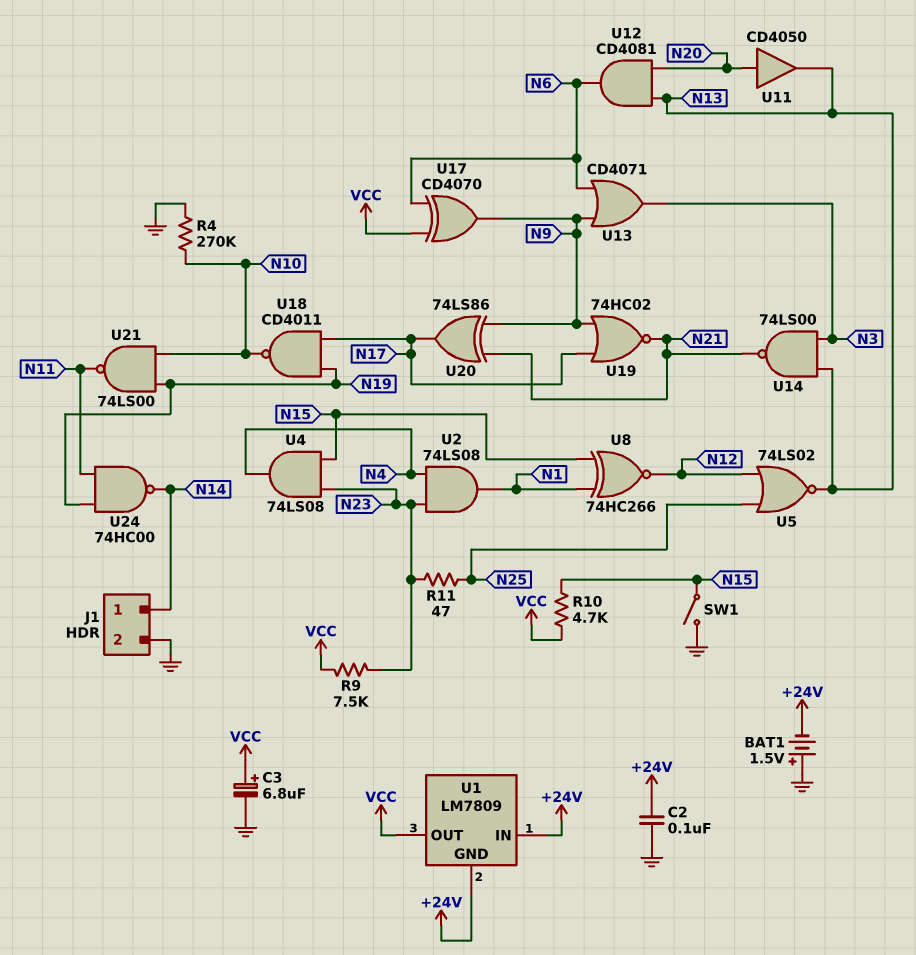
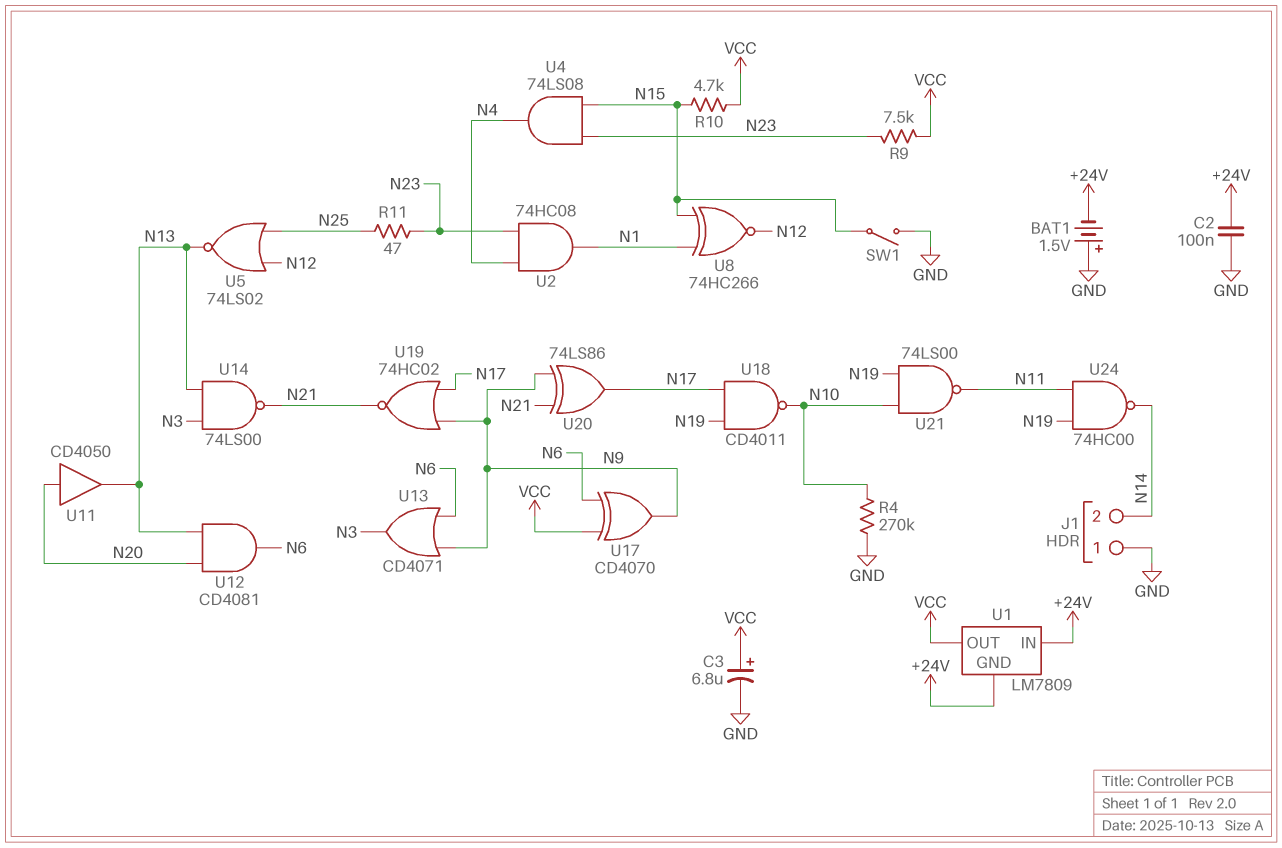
J1 pin 1: N14 -> GND
J1 pin 2: GND -> N14
U2: AND 74LS08 (in N4, in N23, out N1) -> AND 74HC08 (in N4, in N23, out N1)

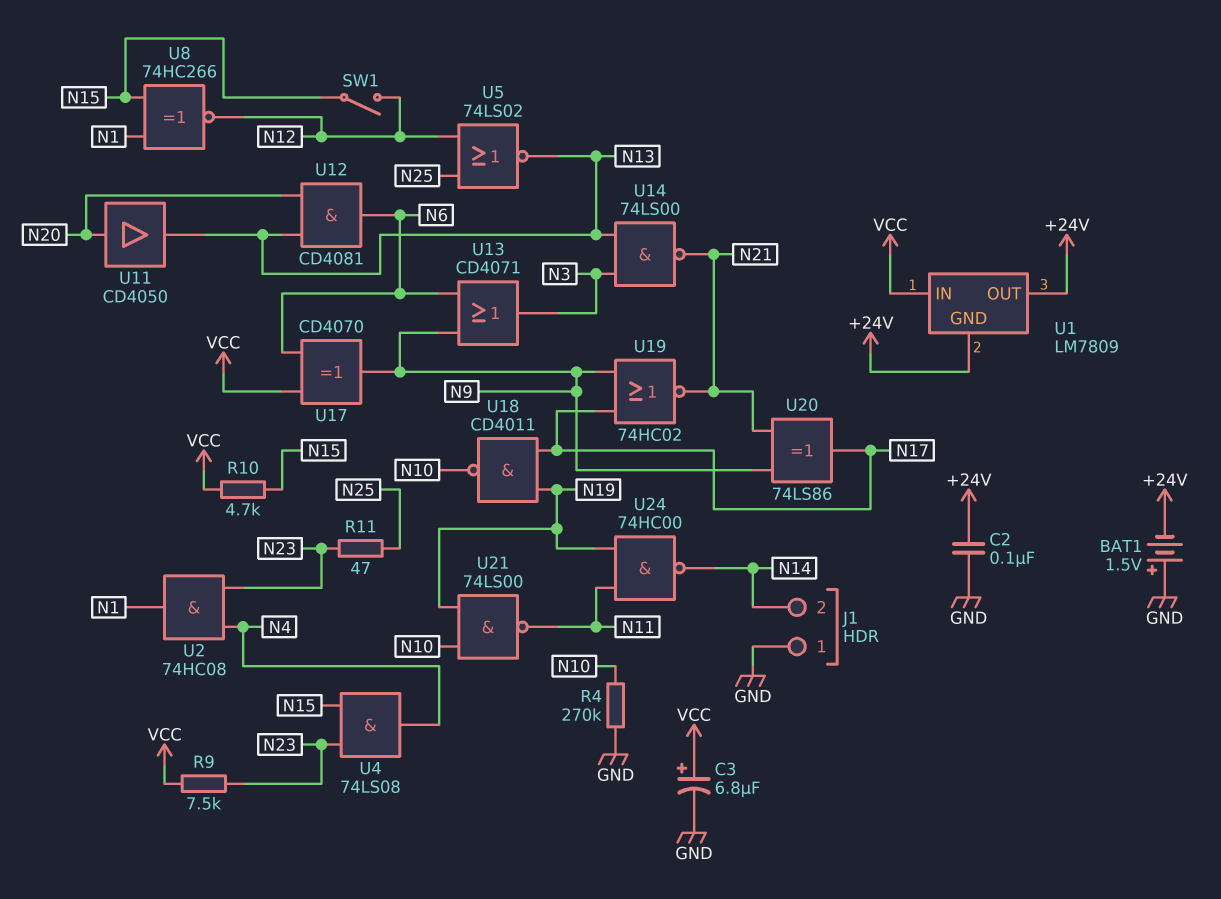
SW1: switch (GND, N15) -> switch (N12, N15)
U1 pin IN: +24V -> VCC
U1 pin OUT: VCC -> +24V

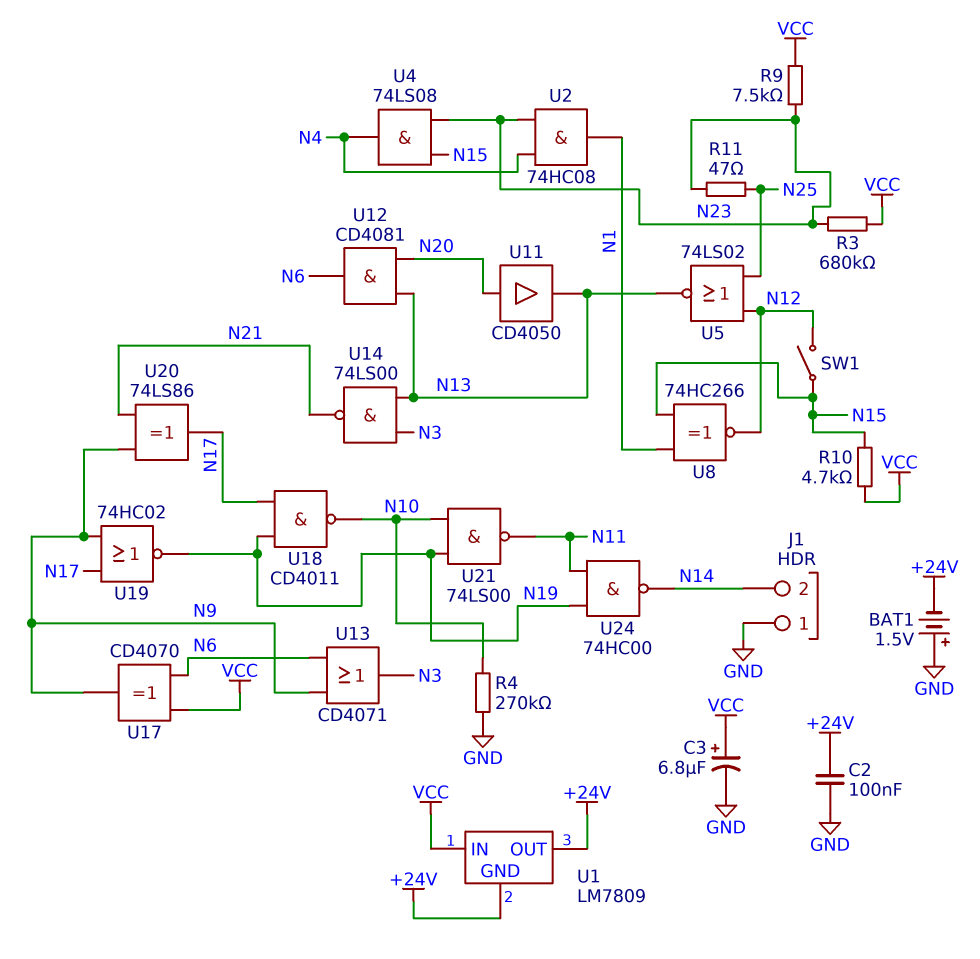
R3: none -> 680k (N23, VCC)
U19: NOR 74HC02 (in N9, in N17, out N21) -> NOR 74HC02 (in N9, in N17, out N19)

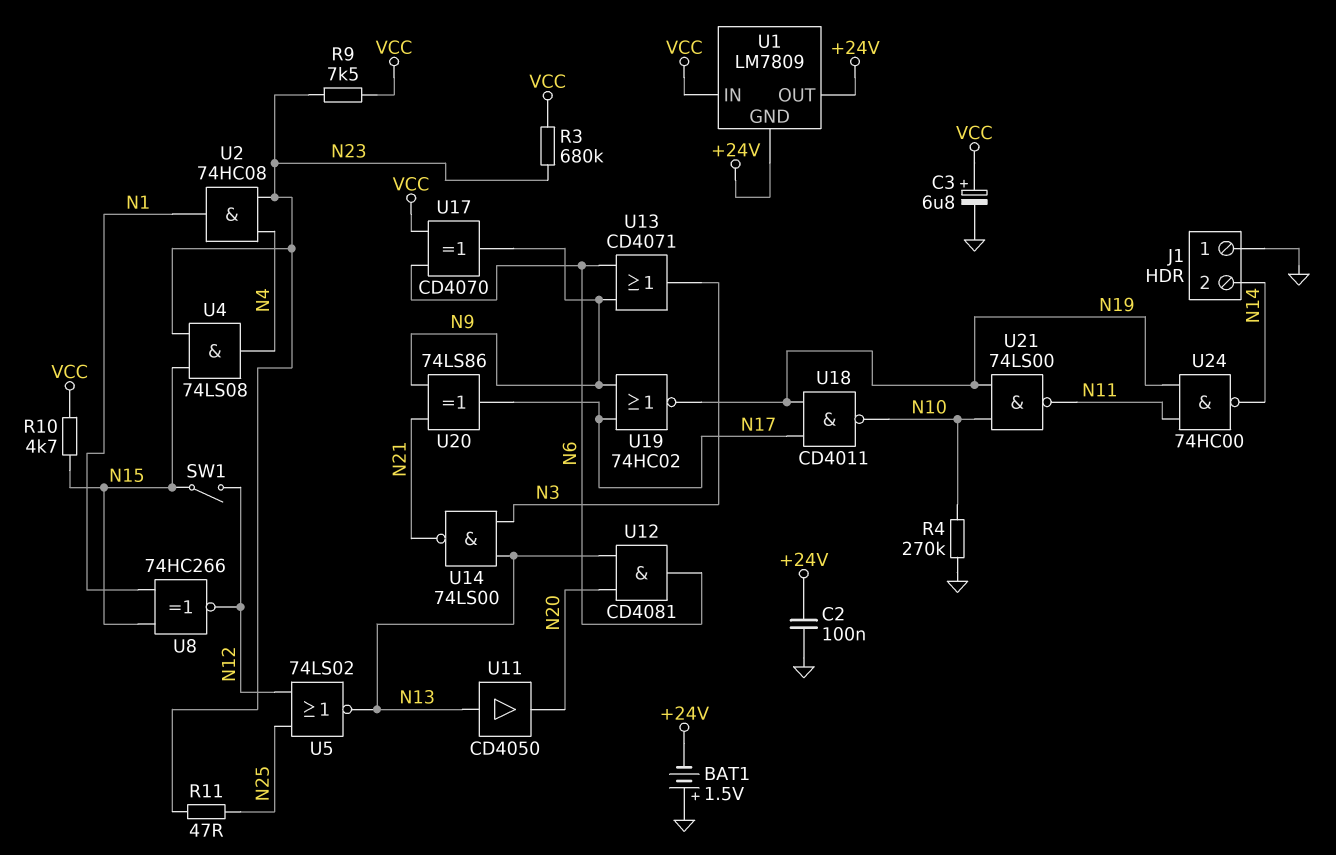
U11: buffer CD4050 (in N20, out N13) -> buffer CD4050 (in N13, out N20)

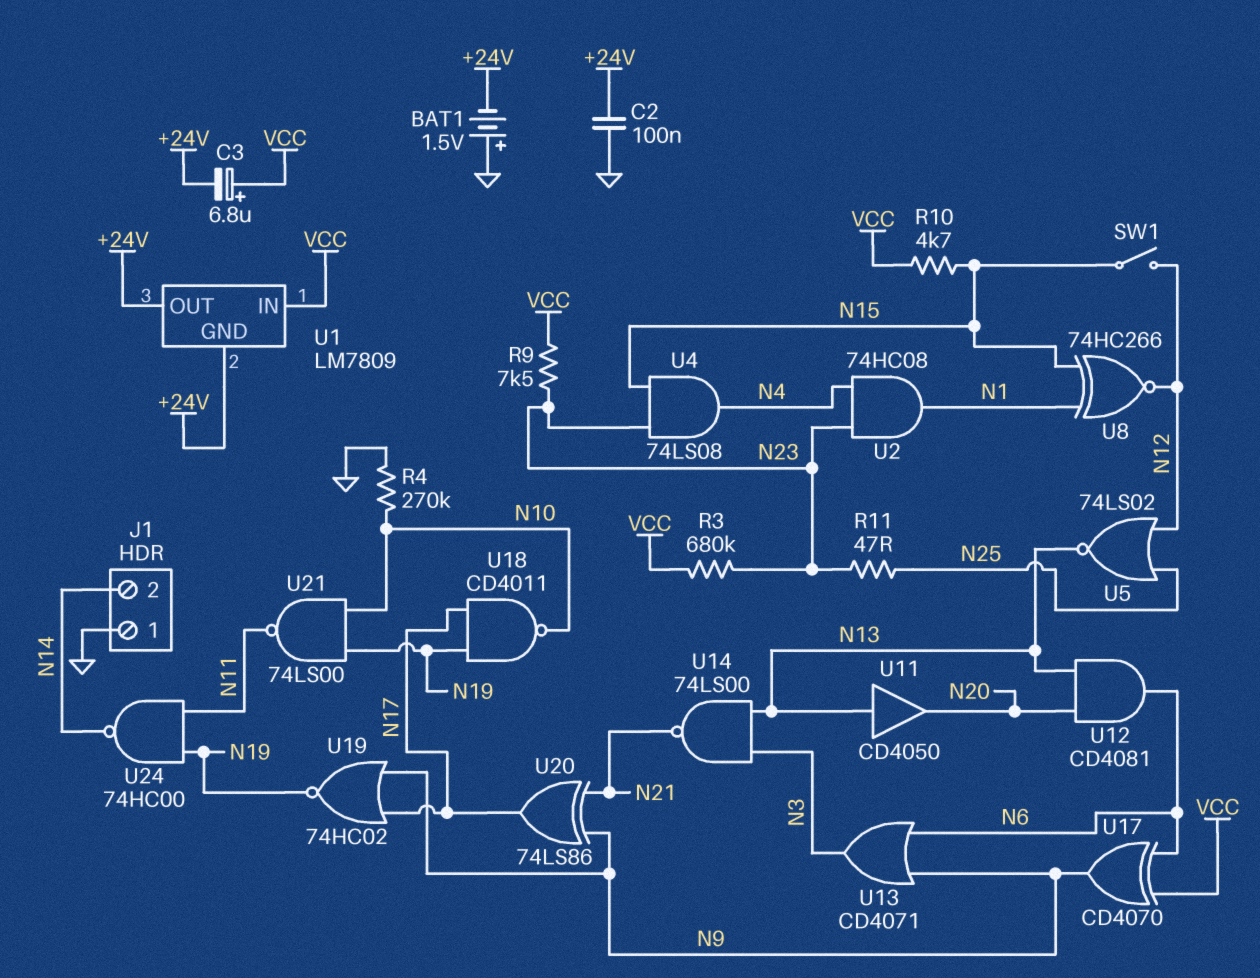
C3: 6.8uF (plus VCC, minus GND) -> 6.8uF (plus VCC, minus +24V)

